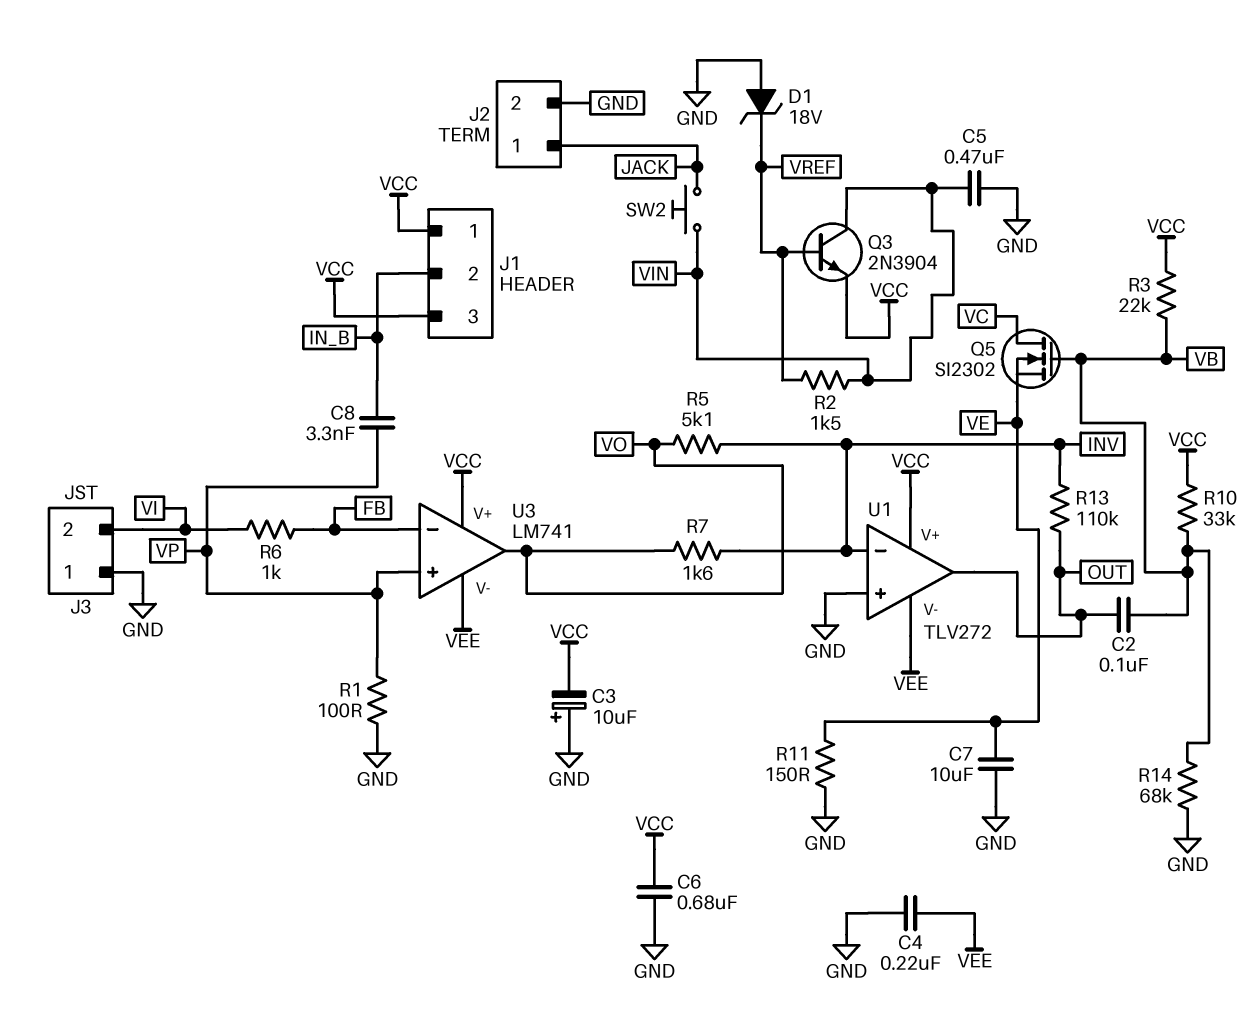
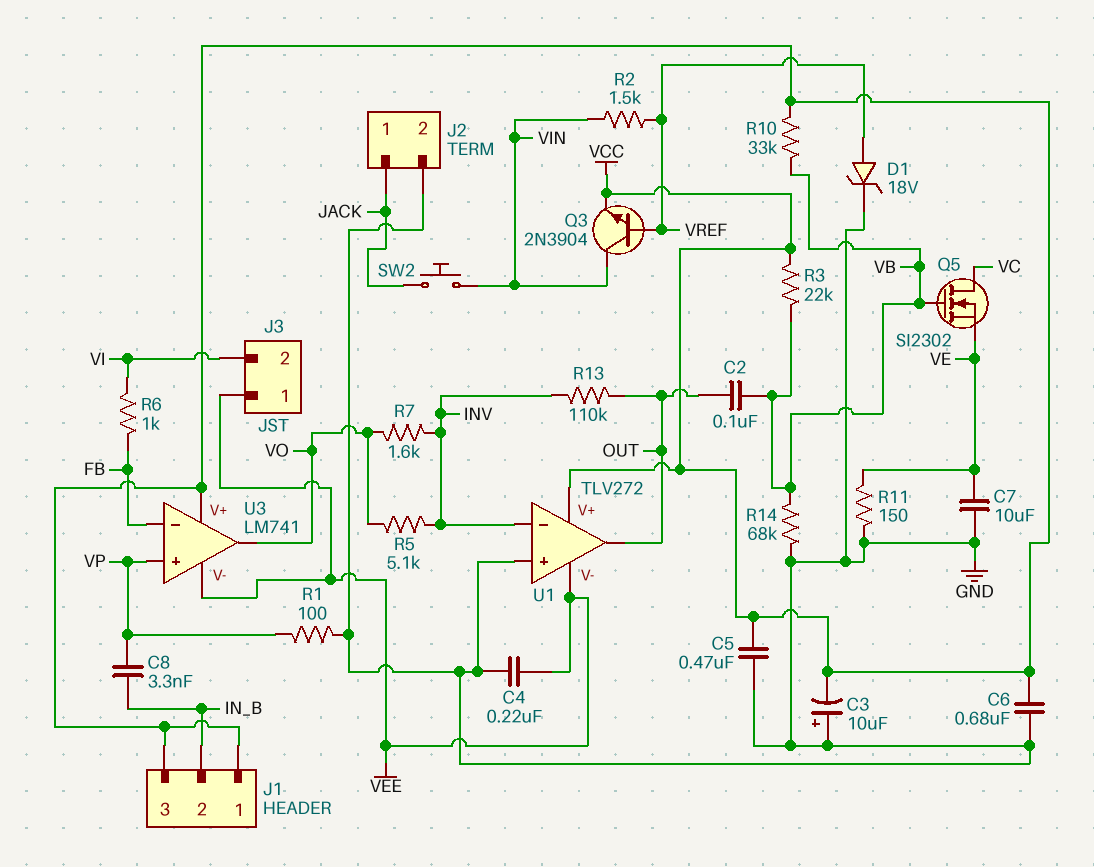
C5: 470nF (GND, VIN) -> 470nF (GND, VCC)
D1: zener 18V (A GND, K VREF) -> zener 18V (A VREF, K GND)
J3 pin 1: GND -> VEE

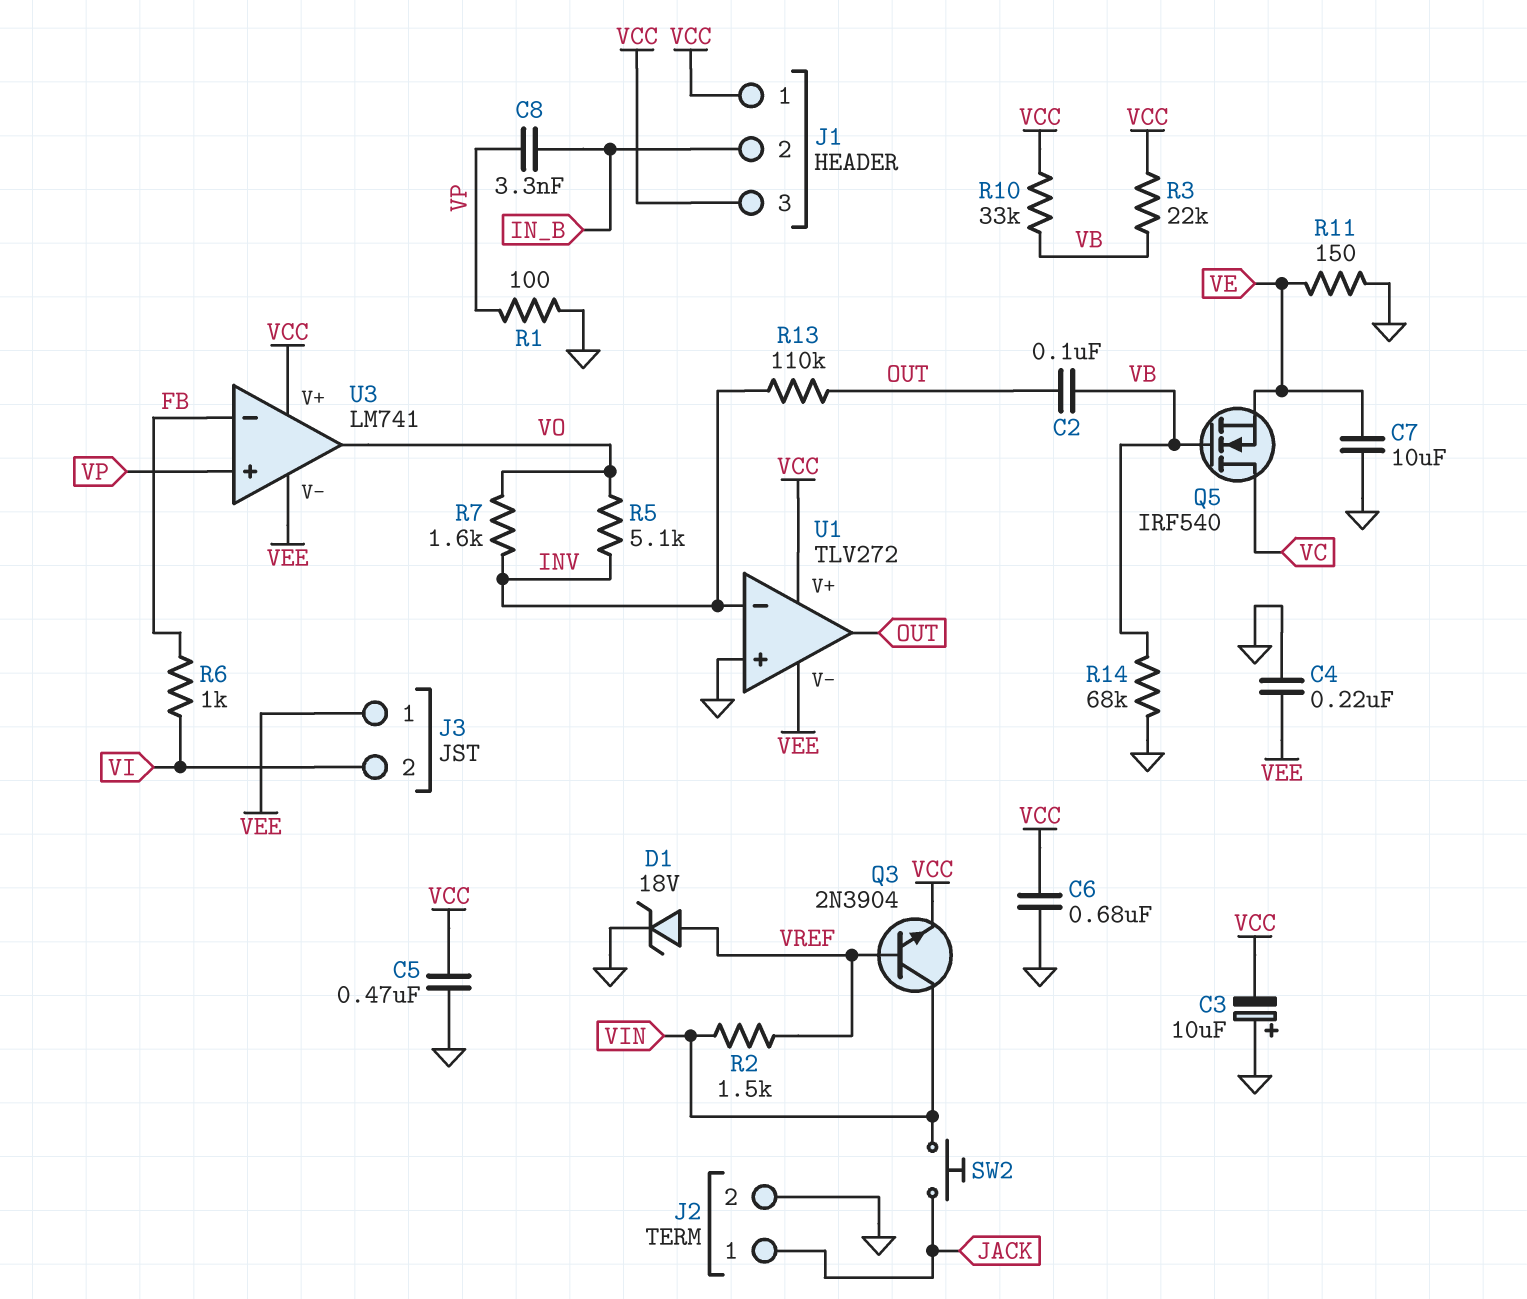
Q5: NMOS SI2302 (G VB, D VC, S VE) -> NMOS IRF540 (G VB, D VC, S VE)

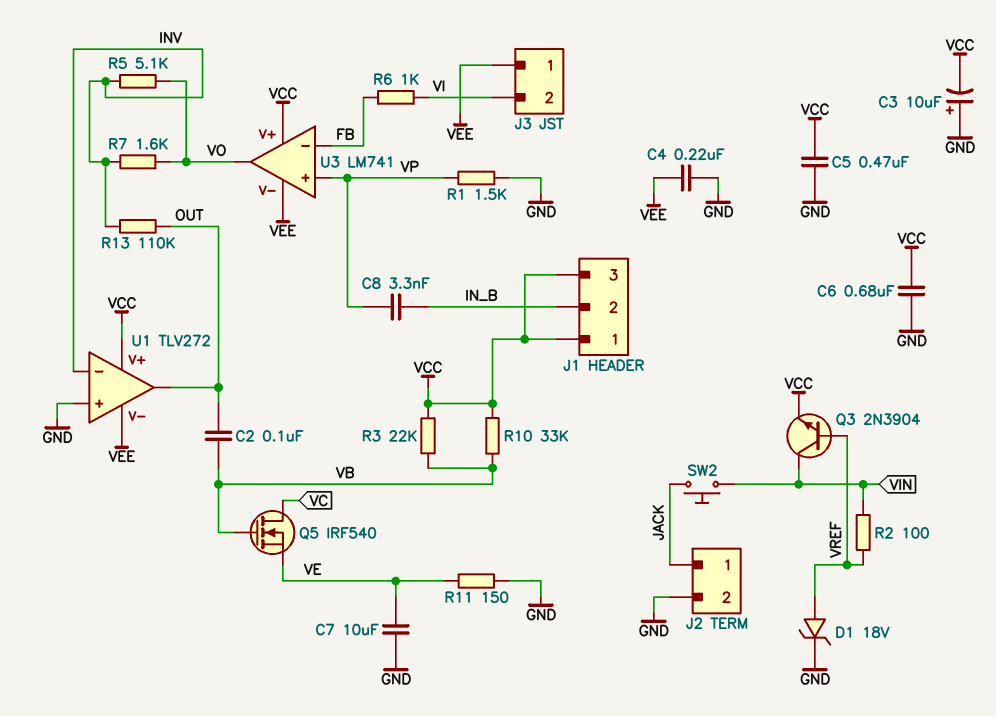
R1: 100 (GND, VP) -> 1.5k (GND, VP)
R2: 1.5k (VIN, VREF) -> 100 (VIN, VREF)
R14: 68k (GND, VB) -> none

